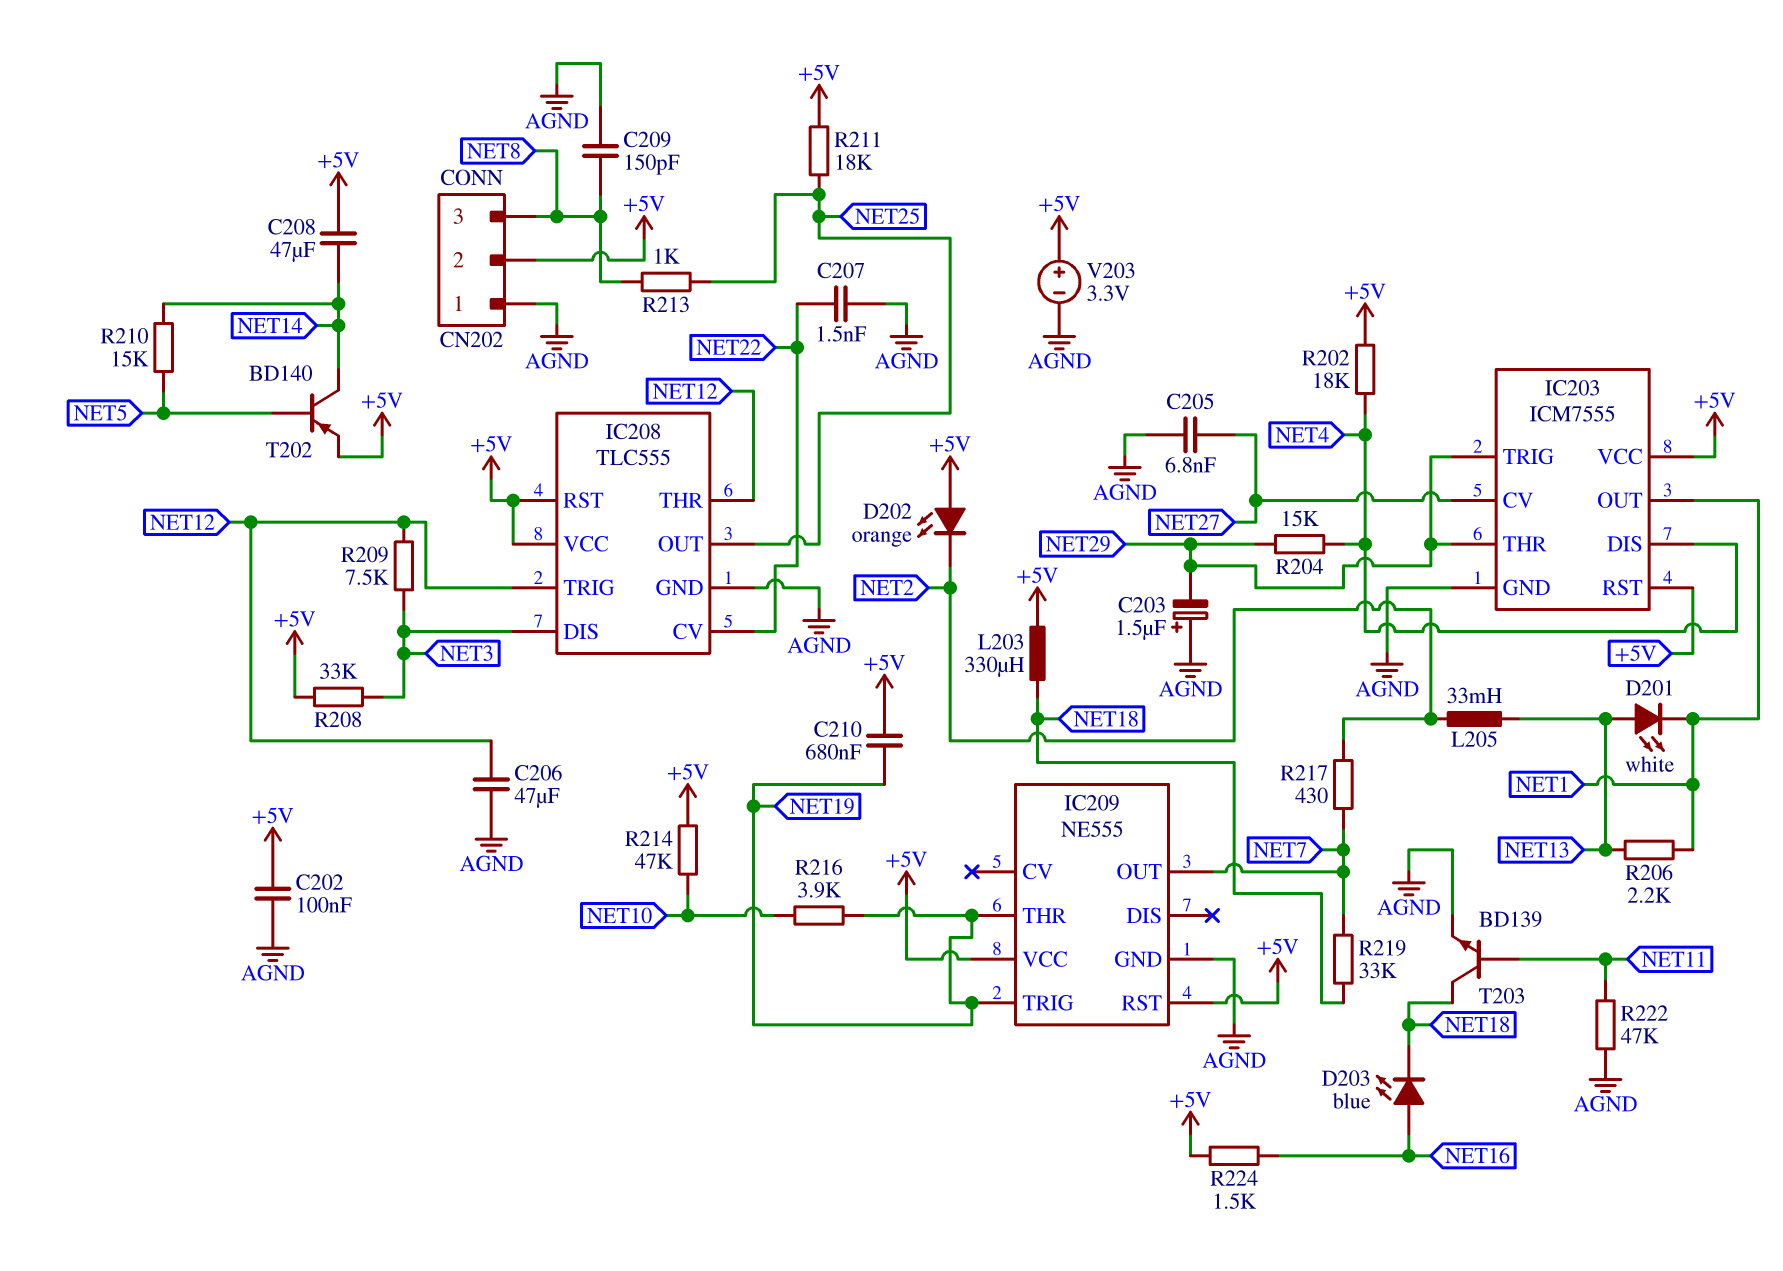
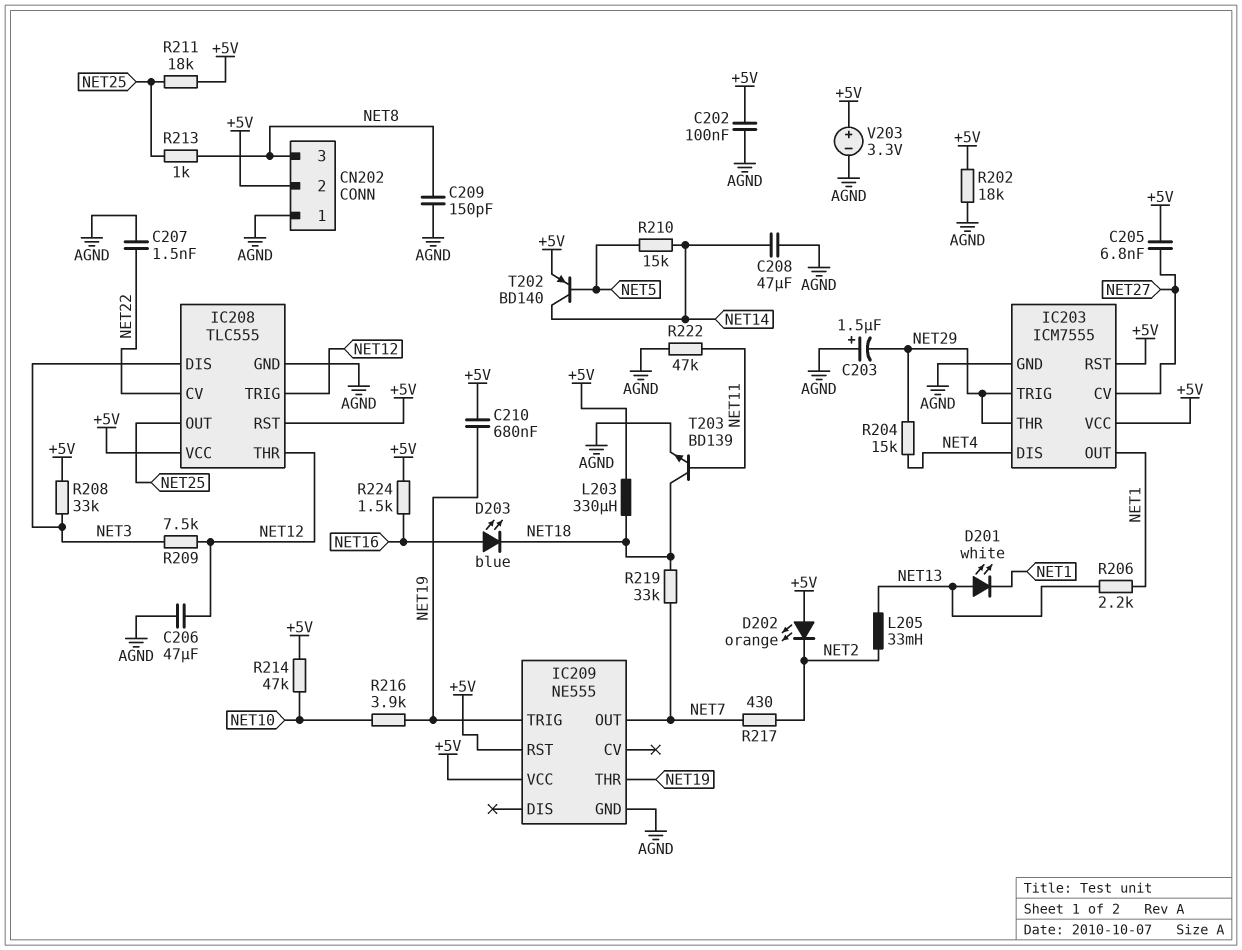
C205: 6.8nF (AGND, NET27) -> 6.8nF (+5V, NET27)
C208: 47uF (+5V, NET14) -> 47uF (AGND, NET14)
R202: 18k (+5V, NET4) -> 18k (+5V, AGND)

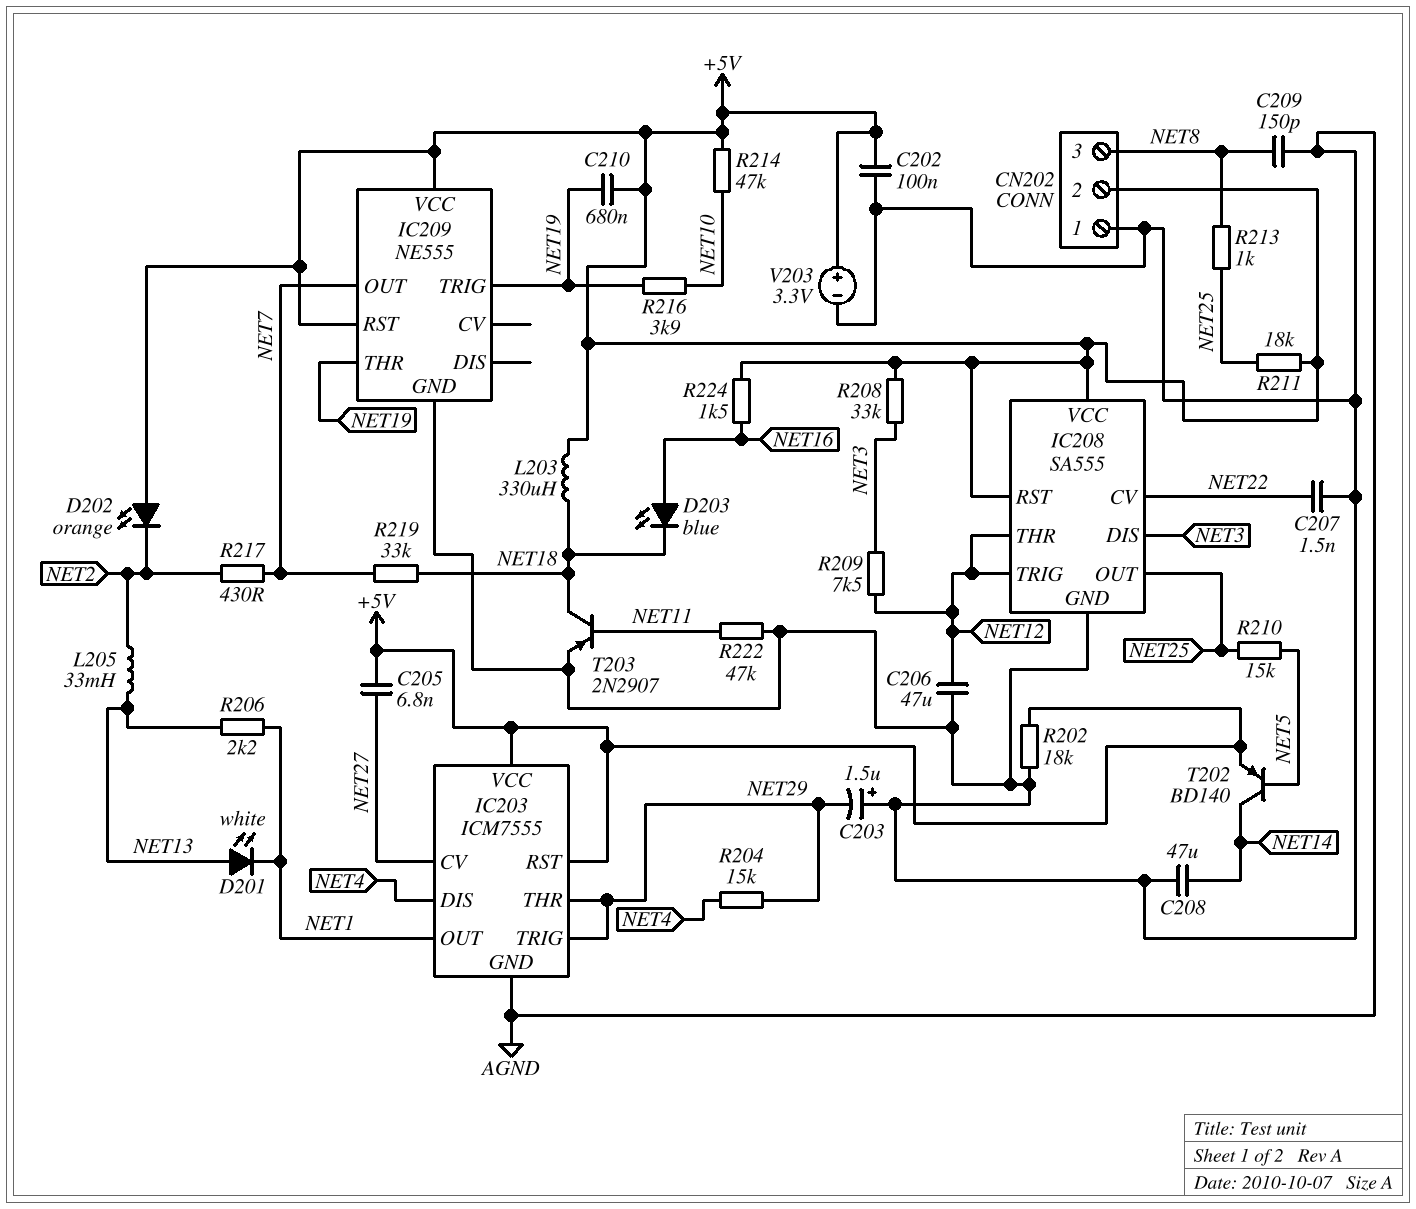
IC208: TLC555 -> SA555
R210: 15k (NET5, NET14) -> 15k (NET5, NET25)
T203: NPN BD139 (B NET11, C NET18, E AGND) -> PNP 2N2907 (B NET11, C NET18, E AGND)

